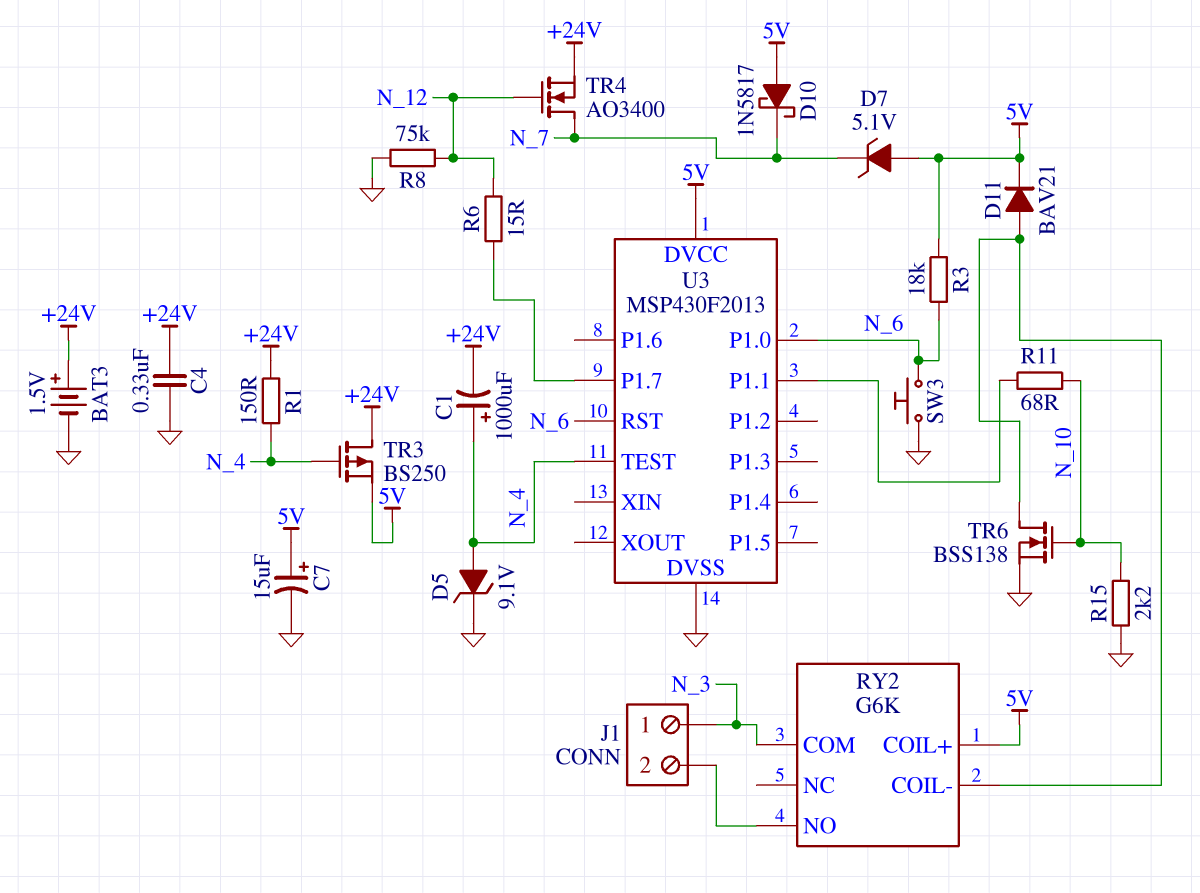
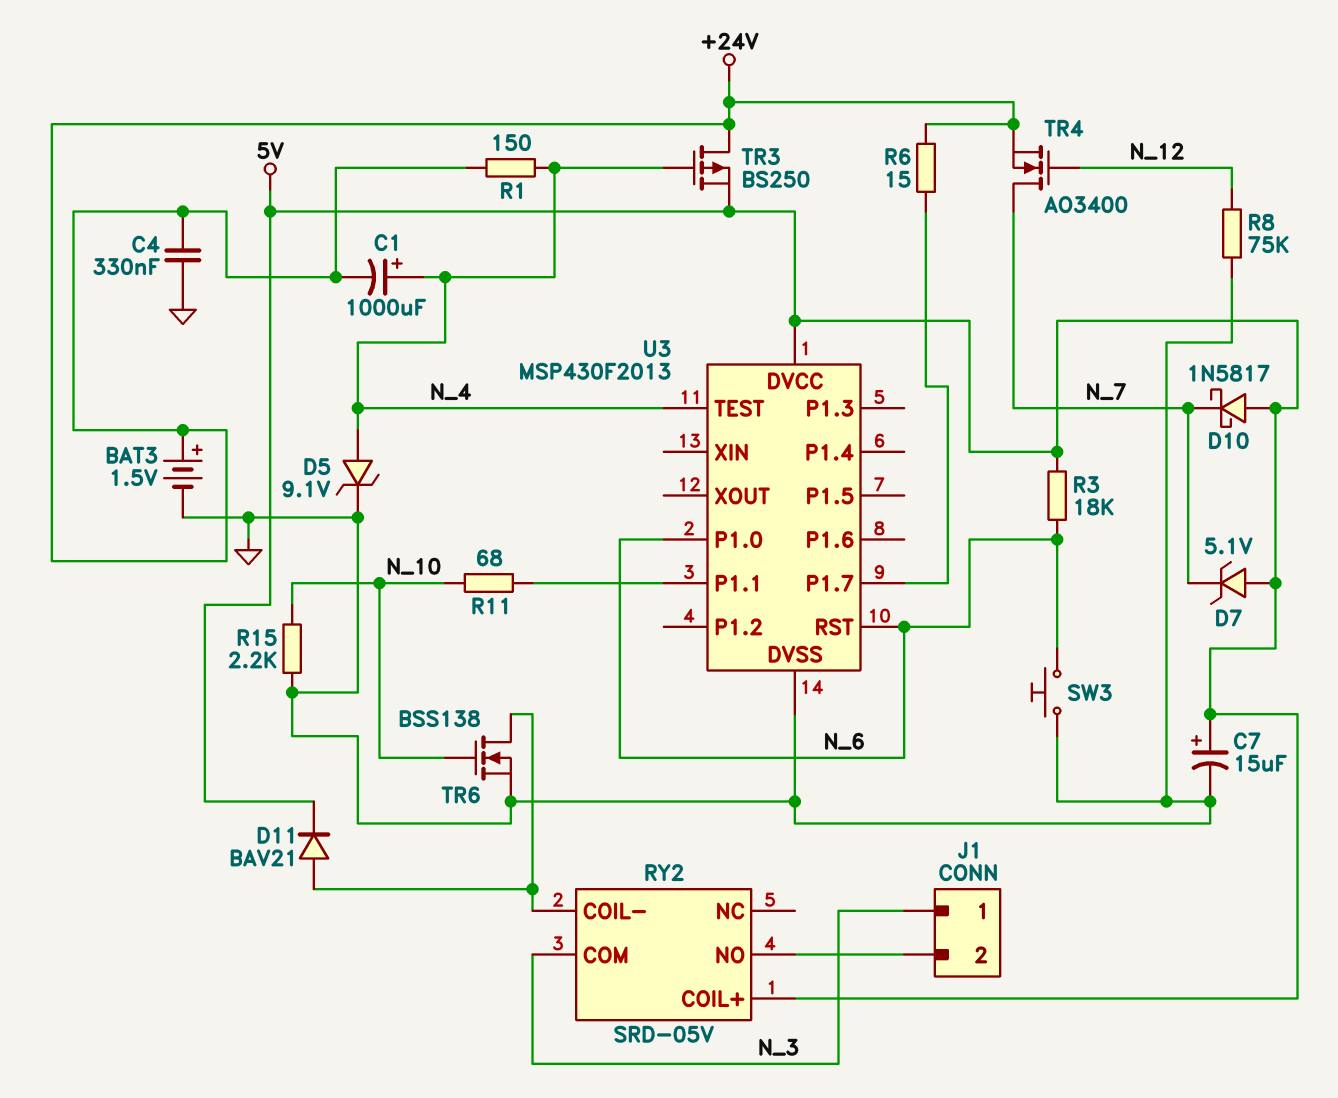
R6: 15 (N_12, U3/P1.7) -> 15 (+24V, U3/P1.7)
RY2: G6K -> SRD-05V

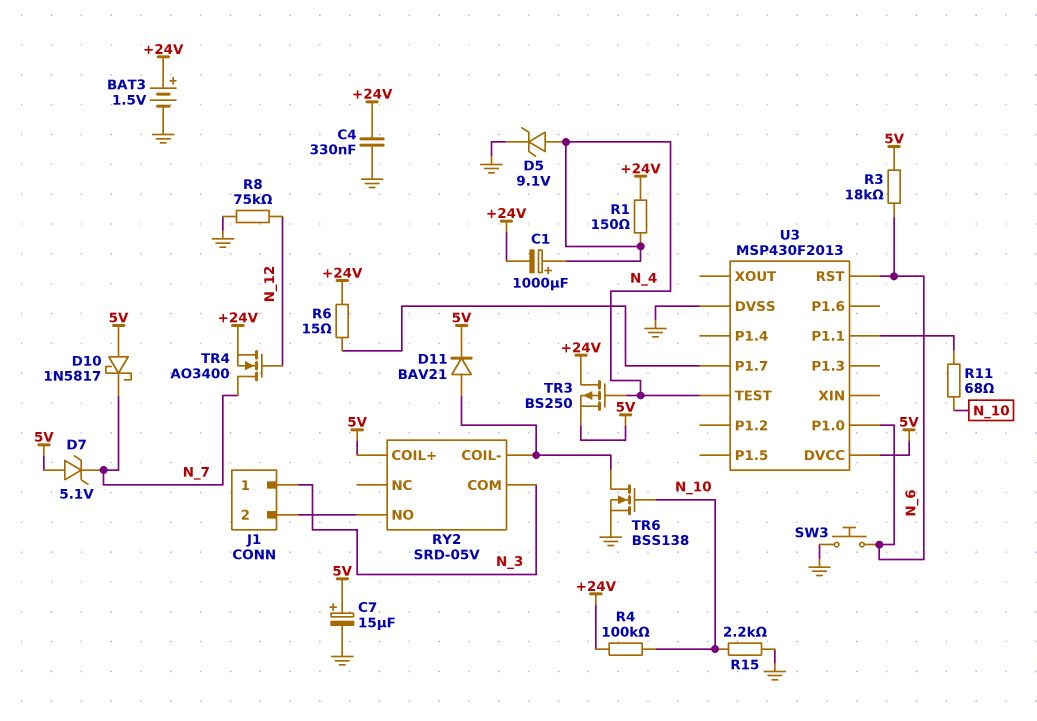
R4: none -> 100k (+24V, N_10)

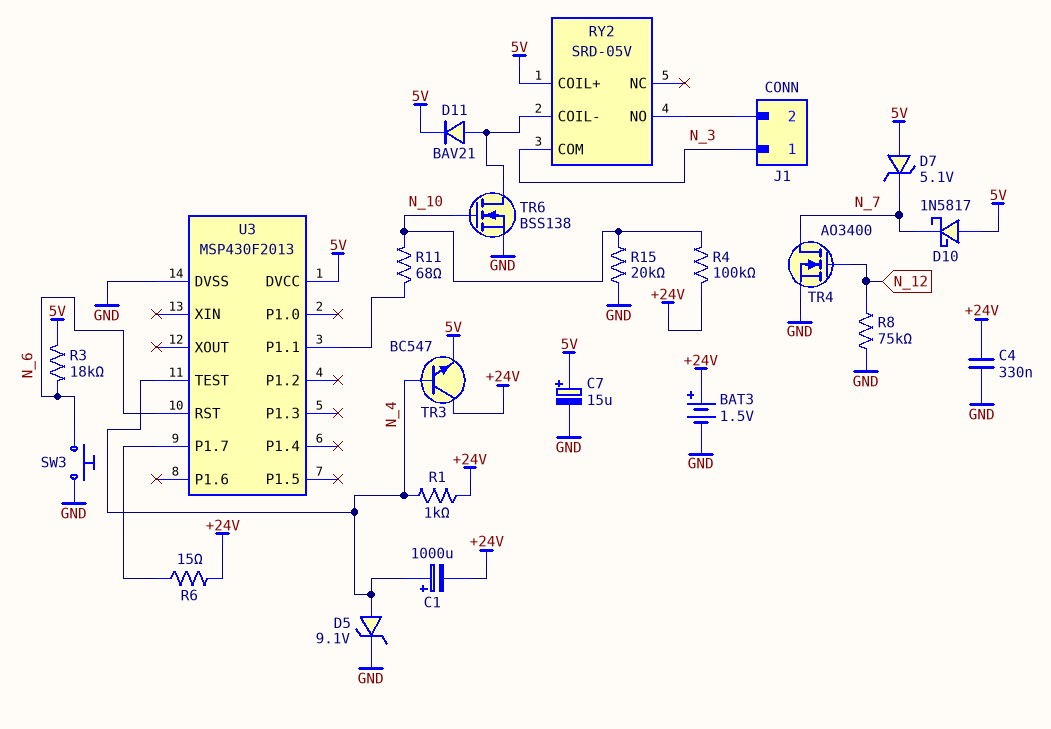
R1: 150 (+24V, N_4) -> 1k (+24V, N_4)
R15: 2.2k (GND, N_10) -> 20k (GND, N_10)
TR3: PMOS BS250 (G N_4, D +24V, S 5V) -> NPN BC547 (B N_4, C +24V, E 5V)
TR4: NMOS AO3400 (G N_12, D N_7, S +24V) -> NMOS AO3400 (G N_12, D N_7, S GND)
U3 pin P1.0: N_6 -> none

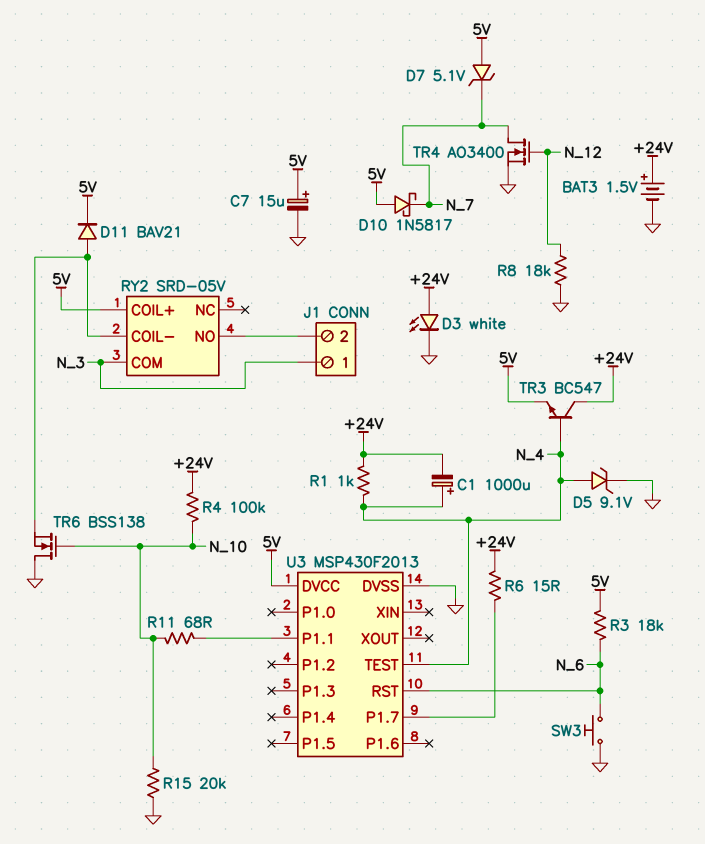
C4: 330nF (+24V, GND) -> none
D3: none -> LED white (A +24V, K GND)
R8: 75k (GND, N_12) -> 18k (GND, N_12)
TR6: NMOS BSS138 (G N_10, D RY2/COIL-, S GND) -> NMOS BSS138 (G N_10, D GND, S RY2/COIL-)

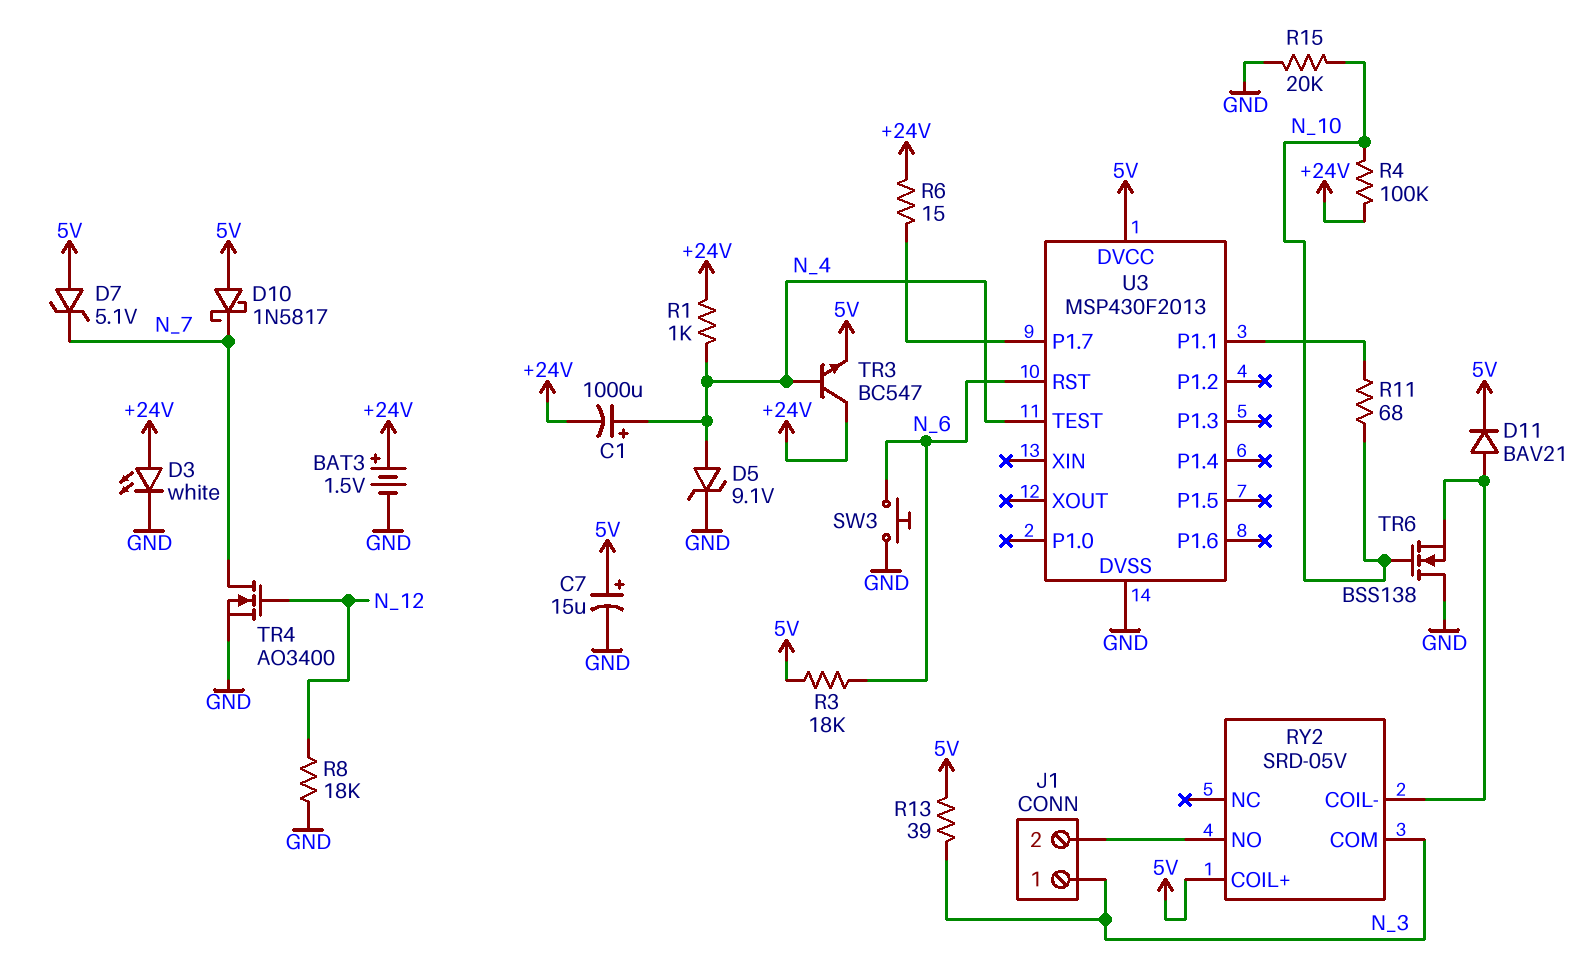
R13: none -> 39 (5V, N_3)

